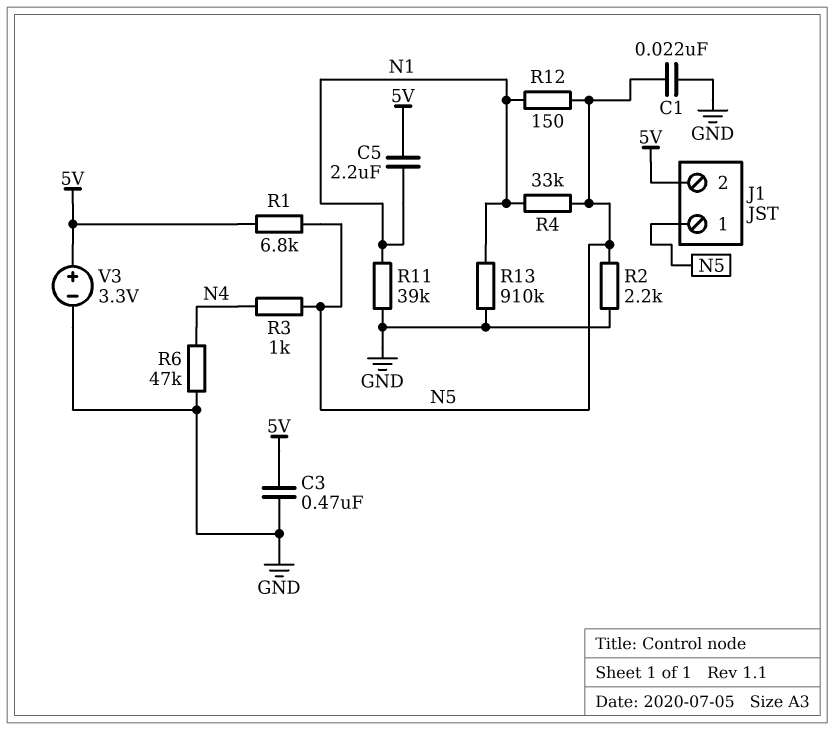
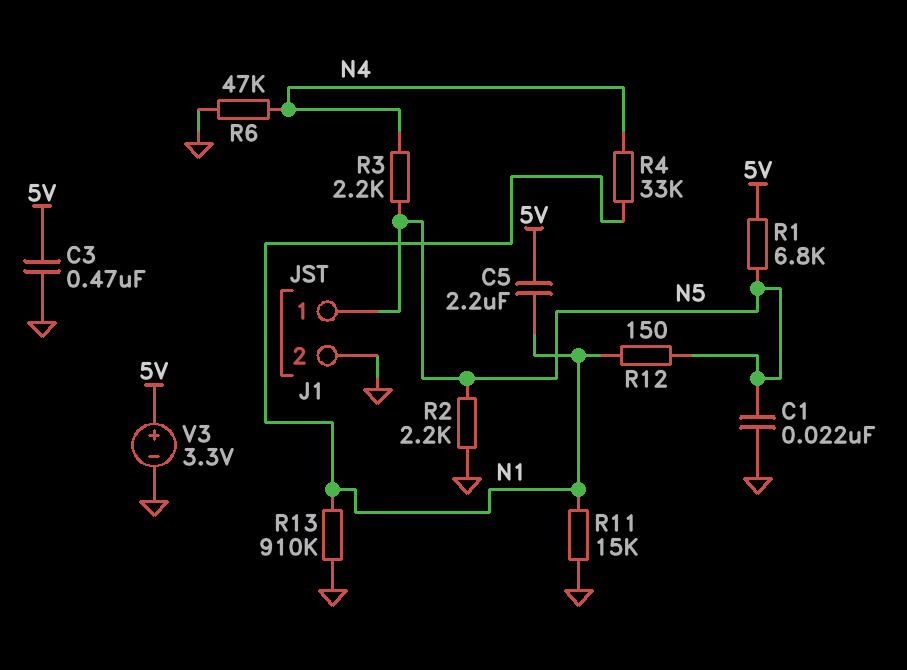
J1 pin 2: 5V -> GND
R3: 1k (N4, N5) -> 2.2k (N4, N5)
R4: 33k (N1, N5) -> 33k (N1, N4)
R11: 39k (GND, N1) -> 15k (GND, N1)

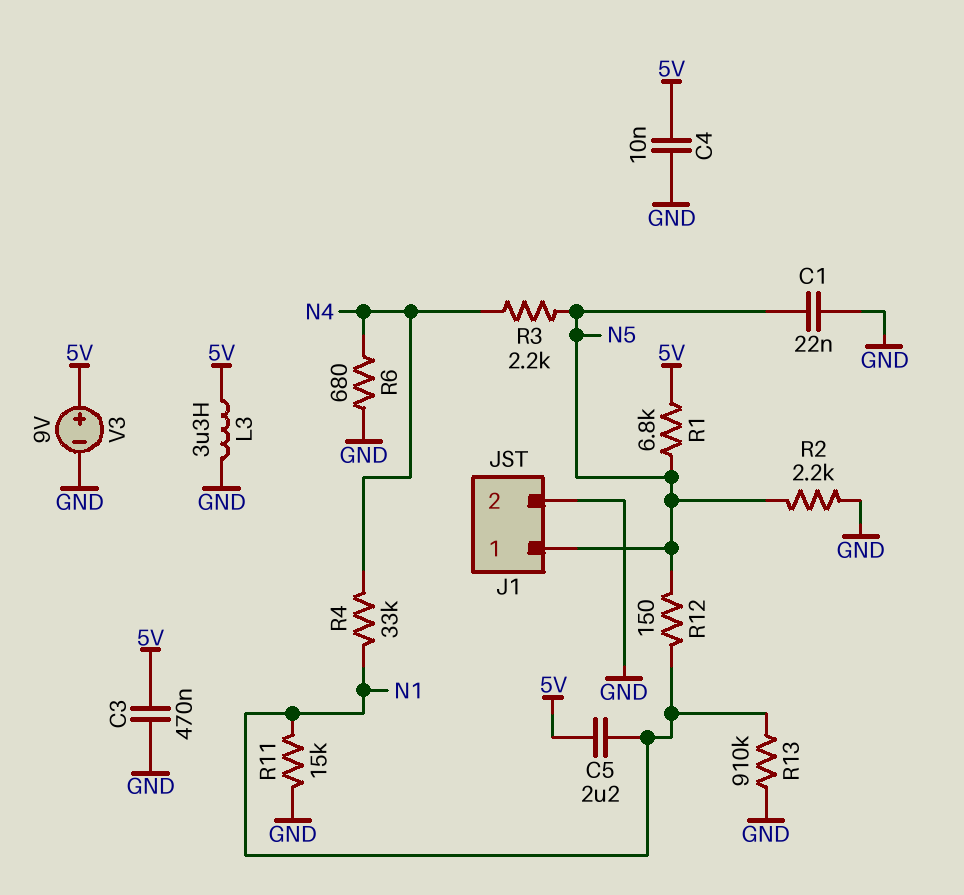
C4: none -> 10nF (5V, GND)
L3: none -> 3.3uH (5V, GND)
R6: 47k (GND, N4) -> 680 (GND, N4)
V3: 3.3V (plus 5V, minus GND) -> 9V (plus 5V, minus GND)

